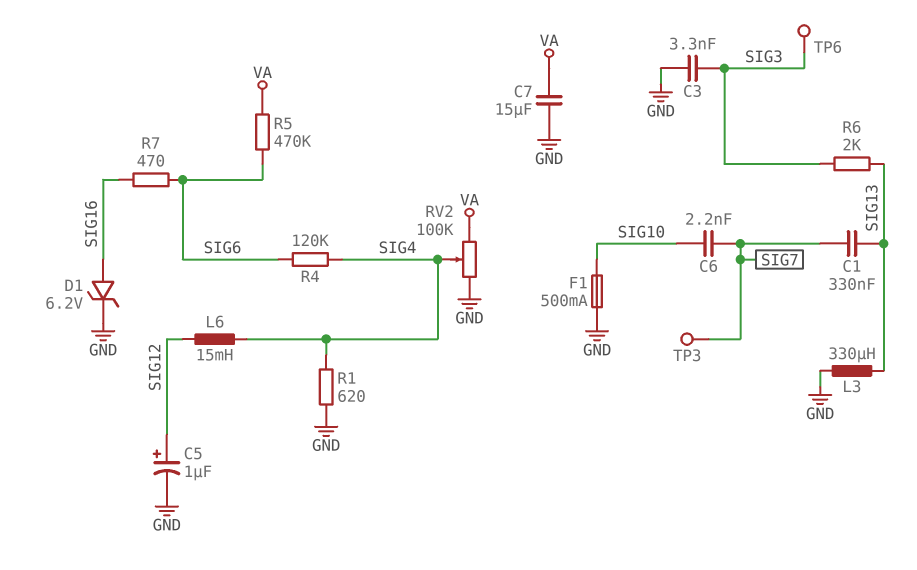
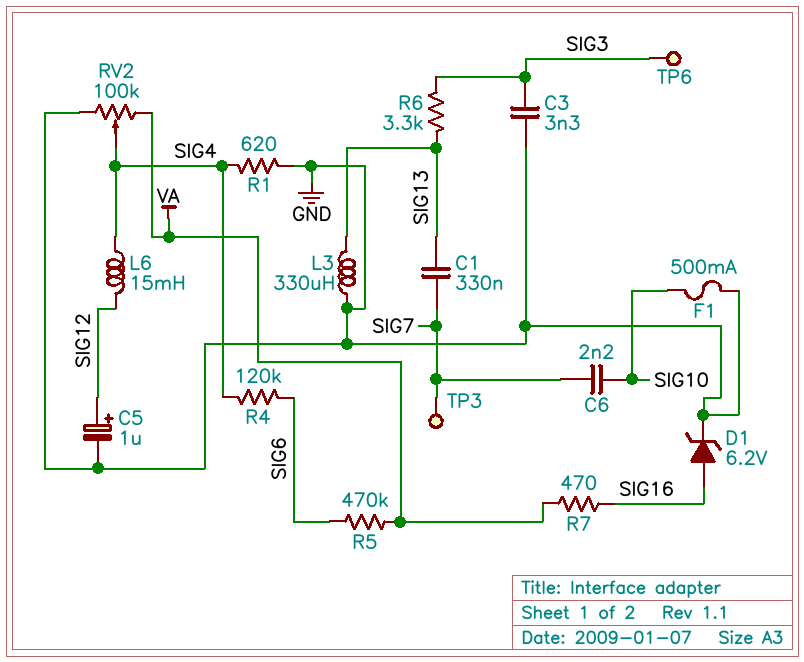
C7: 15uF (GND, VA) -> none
R6: 2k (SIG3, SIG13) -> 3.3k (SIG3, SIG13)
R7: 470 (SIG6, SIG16) -> 470 (SIG16, VA)

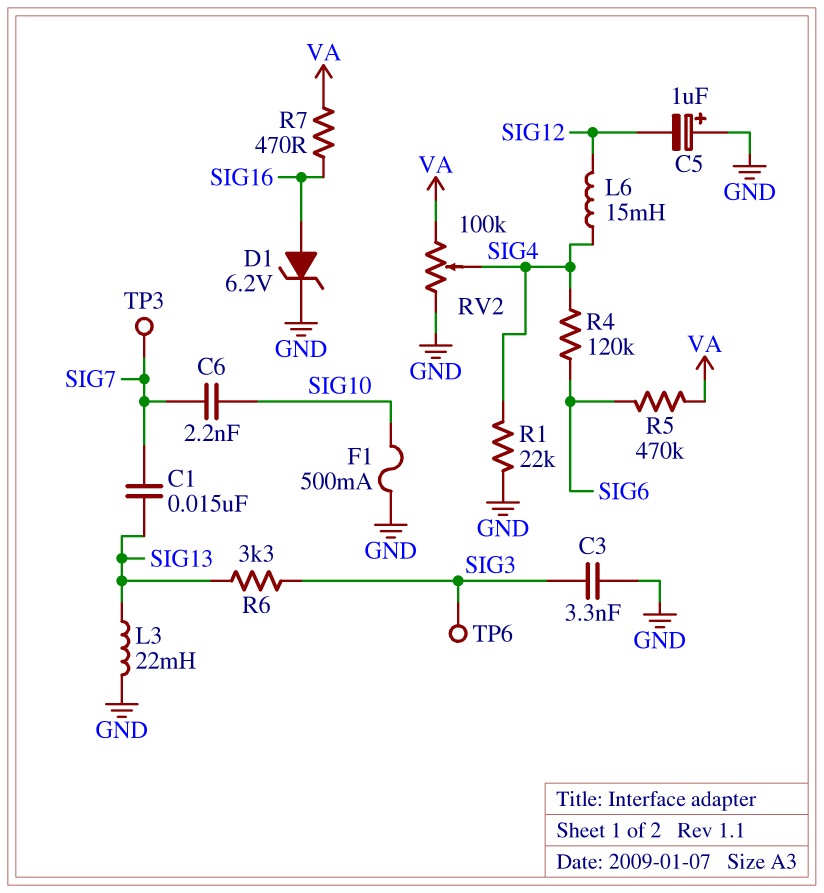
C1: 330nF (SIG7, SIG13) -> 15nF (SIG7, SIG13)
C5: 1uF (plus SIG12, minus GND) -> 1uF (plus GND, minus SIG12)
L3: 330uH (GND, SIG13) -> 22mH (GND, SIG13)
R1: 620 (GND, SIG4) -> 22k (GND, SIG4)

